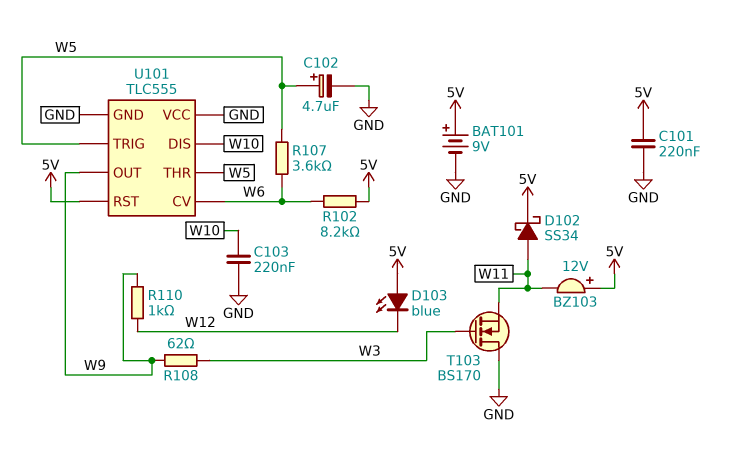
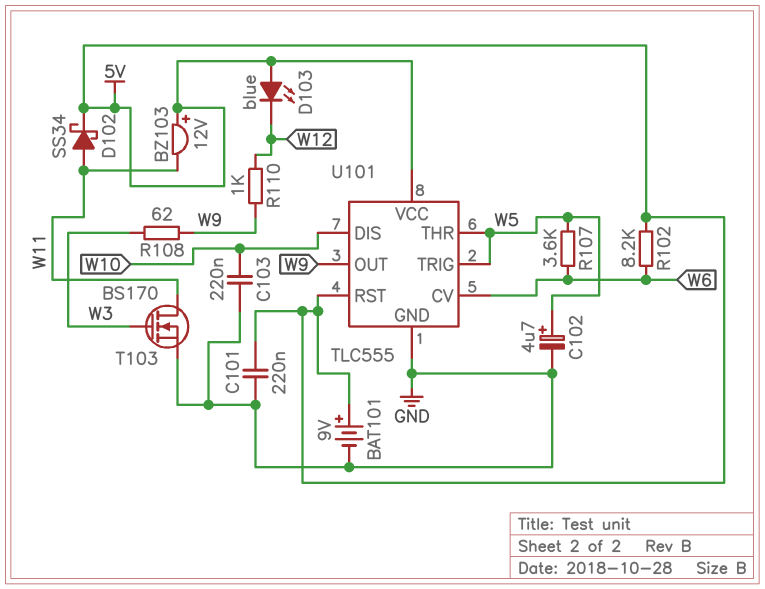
T103: NMOS BS170 (G W3, D GND, S W11) -> NMOS BS170 (G W3, D W11, S GND)
U101 pin VCC: GND -> 5V

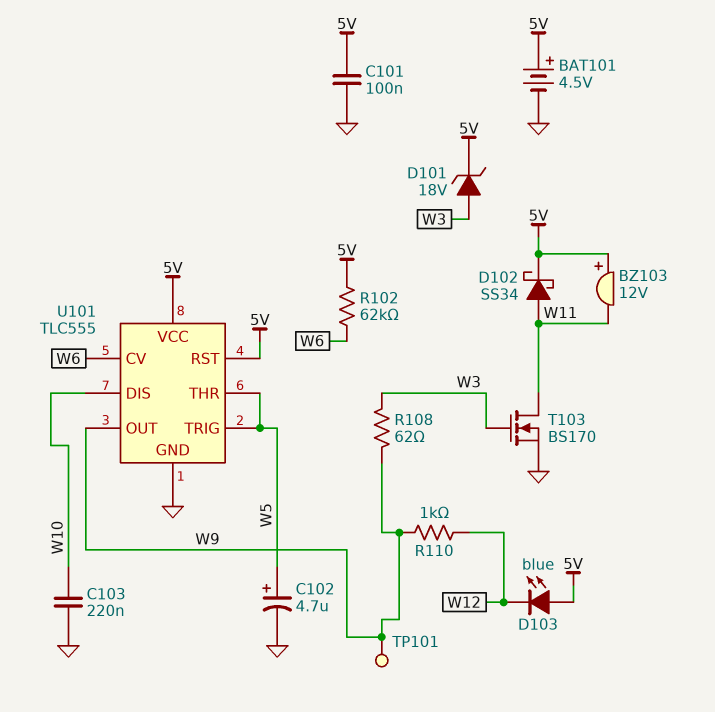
BAT101: 9V (plus 5V, minus GND) -> 4.5V (plus 5V, minus GND)
C101: 220nF (5V, GND) -> 100nF (5V, GND)
D101: none -> zener 18V (A W3, K 5V)
R102: 8.2k (5V, W6) -> 62k (5V, W6)
R107: 3.6k (W5, W6) -> none
TP101: none -> test point (W9)

